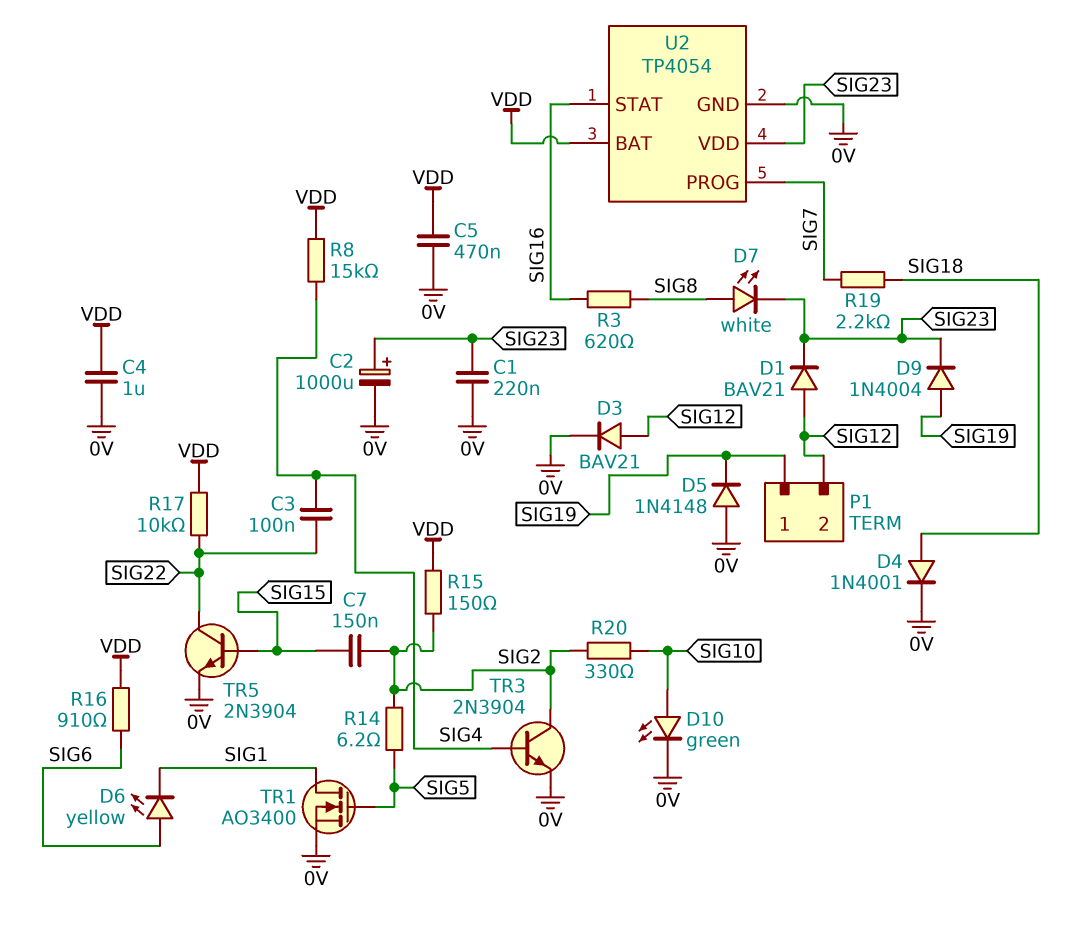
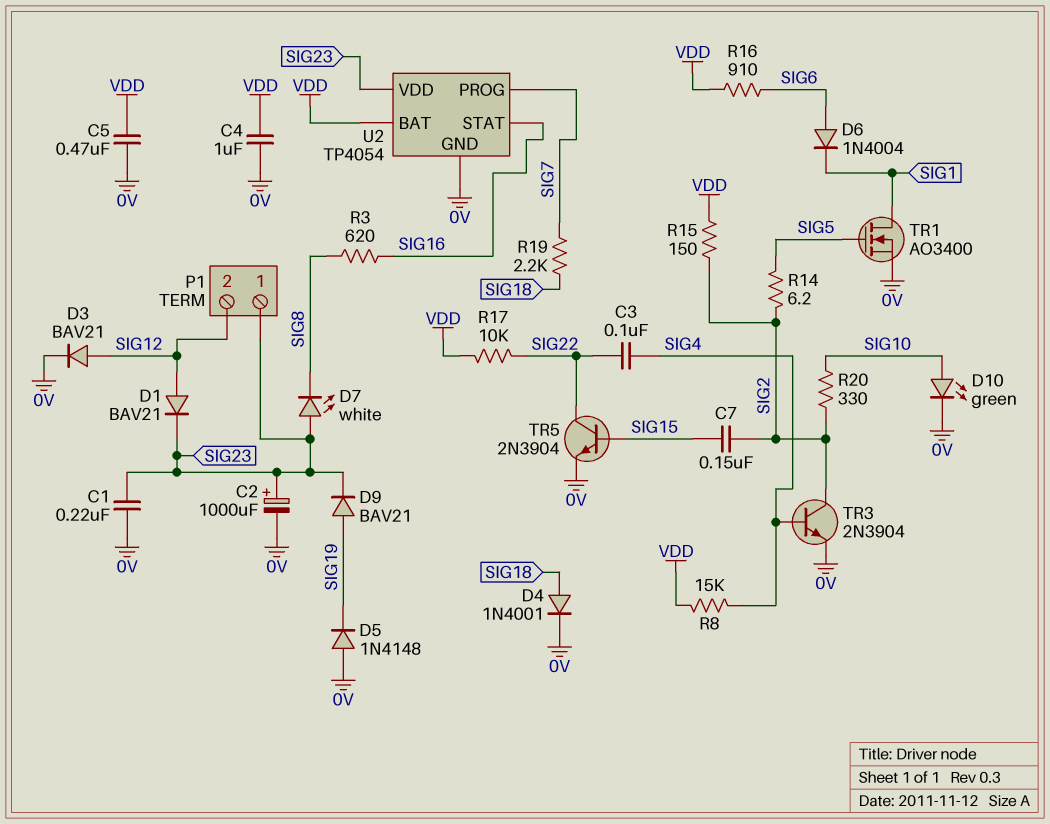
D6: LED yellow (A SIG6, K SIG1) -> diode 1N4004 (A SIG6, K SIG1)
D7: LED white (A SIG8, K SIG23) -> LED white (A SIG23, K SIG8)
D9: diode 1N4004 (A SIG19, K SIG23) -> diode BAV21 (A SIG19, K SIG23)
P1 pin 1: SIG19 -> SIG23

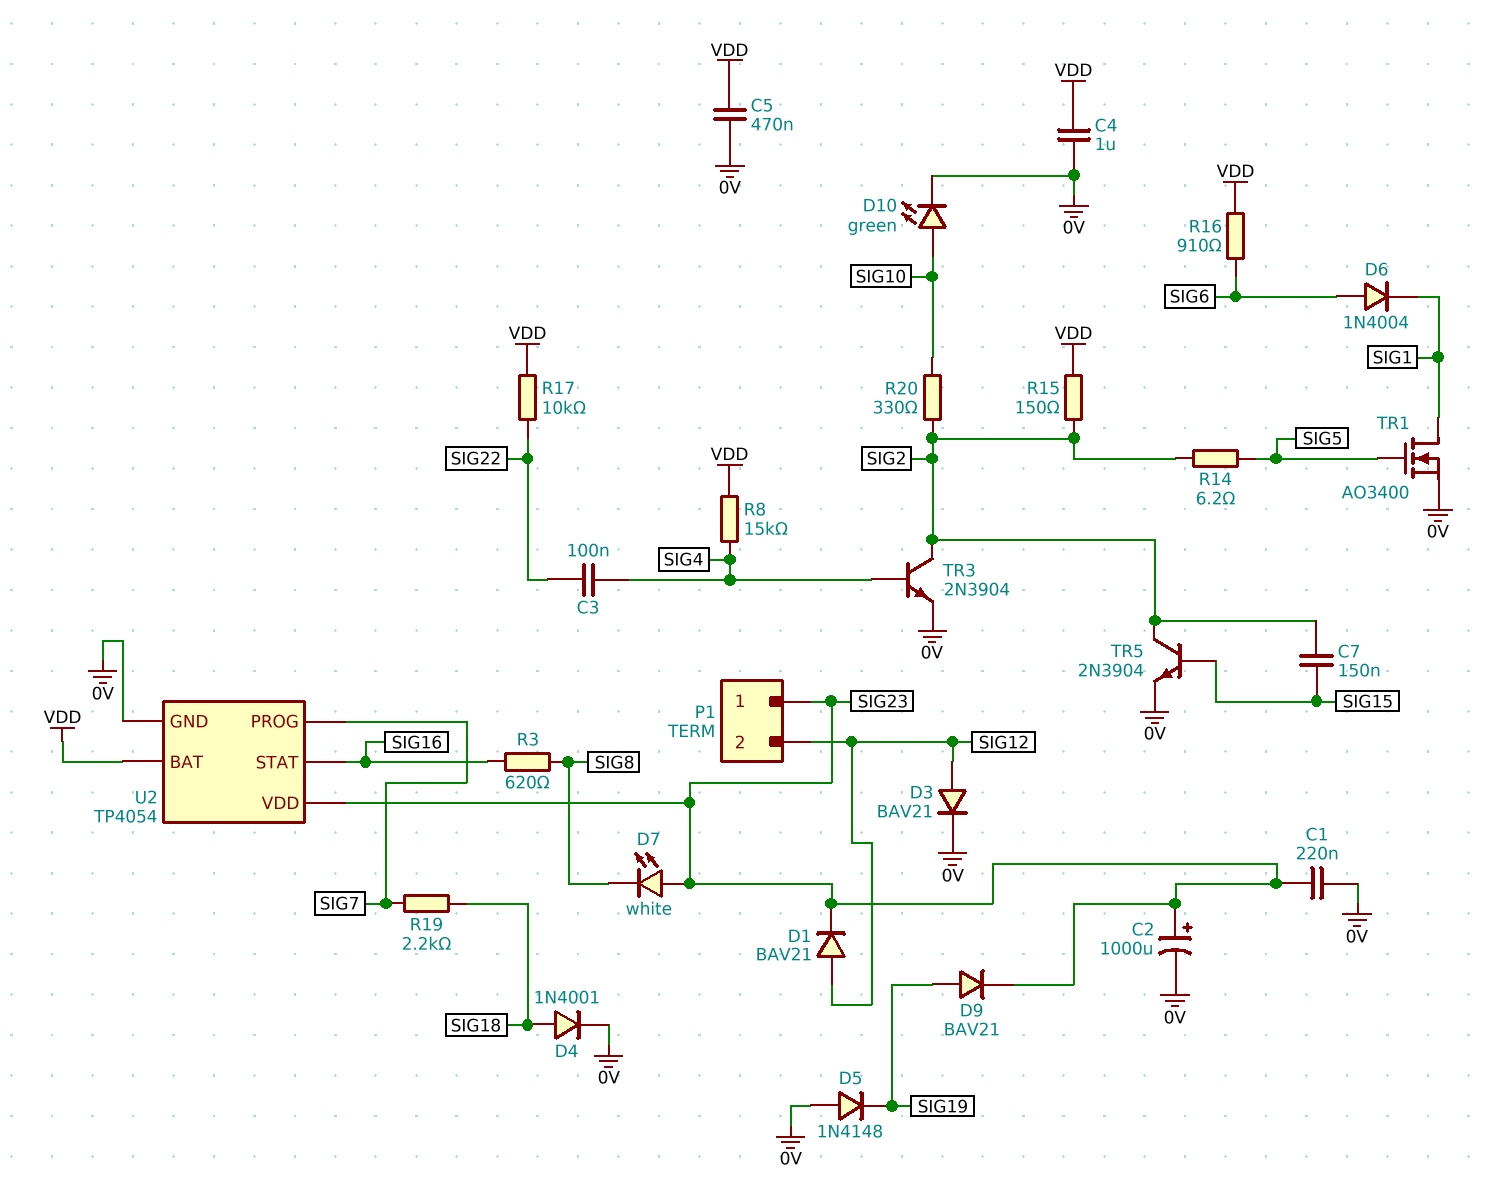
TR5: NPN 2N3904 (B SIG15, C SIG22, E 0V) -> NPN 2N3904 (B SIG15, C SIG2, E 0V)

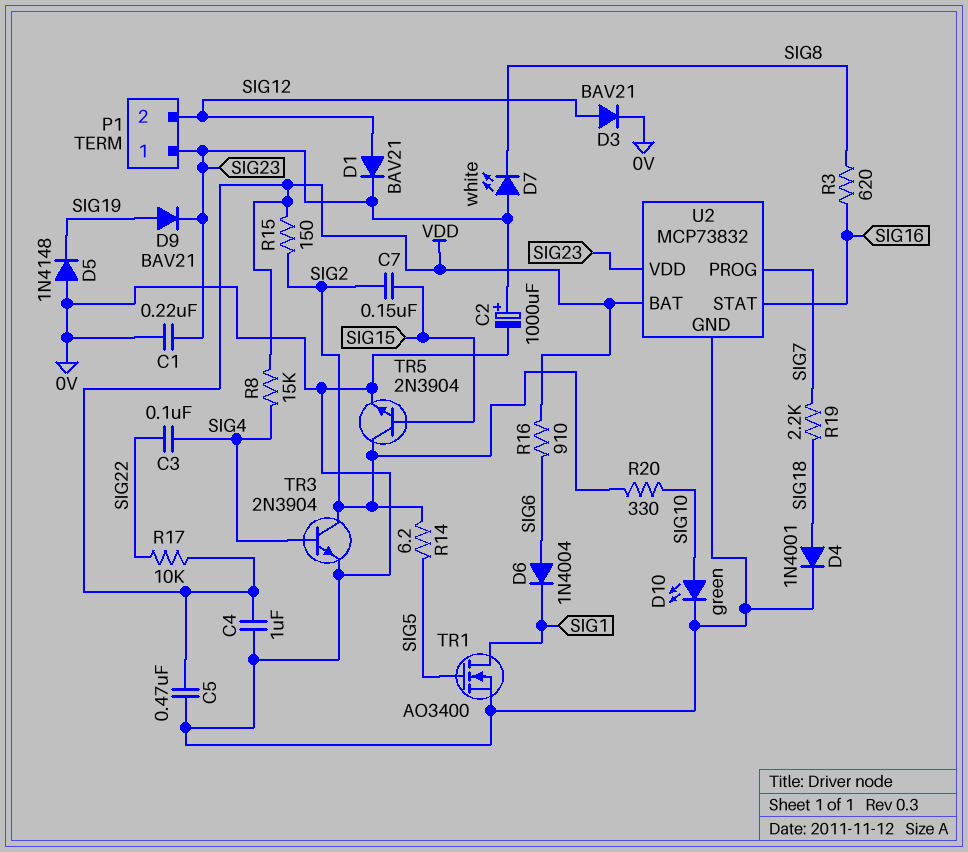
U2: TP4054 -> MCP73832

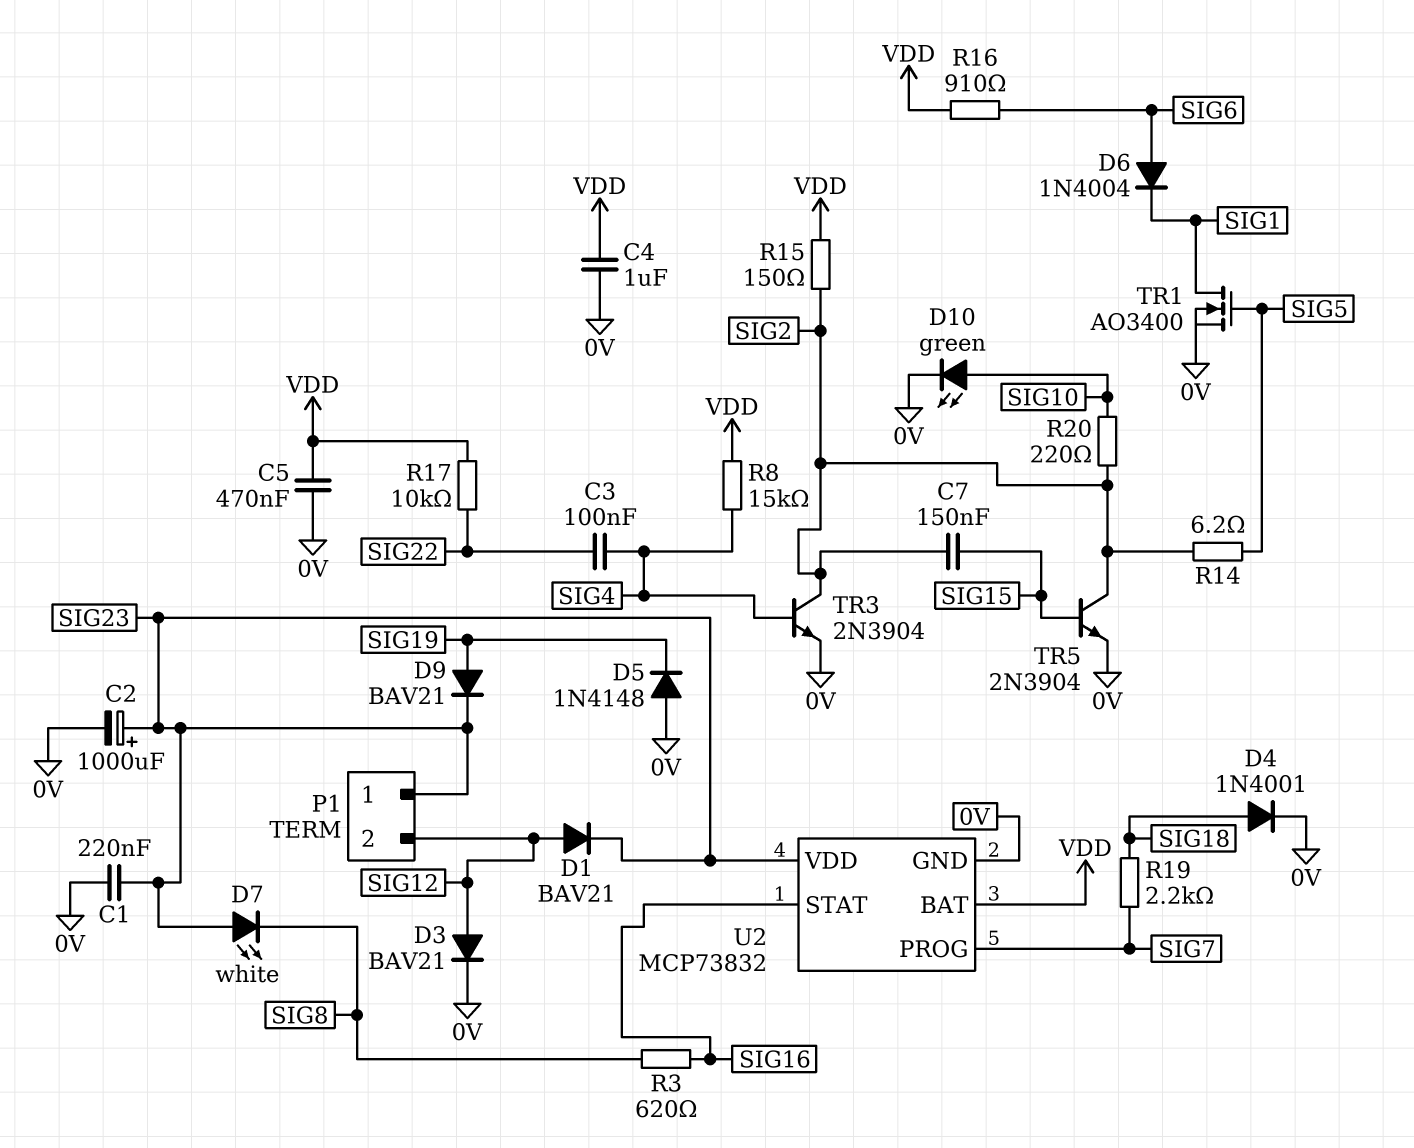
R20: 330 (SIG2, SIG10) -> 220 (SIG2, SIG10)

